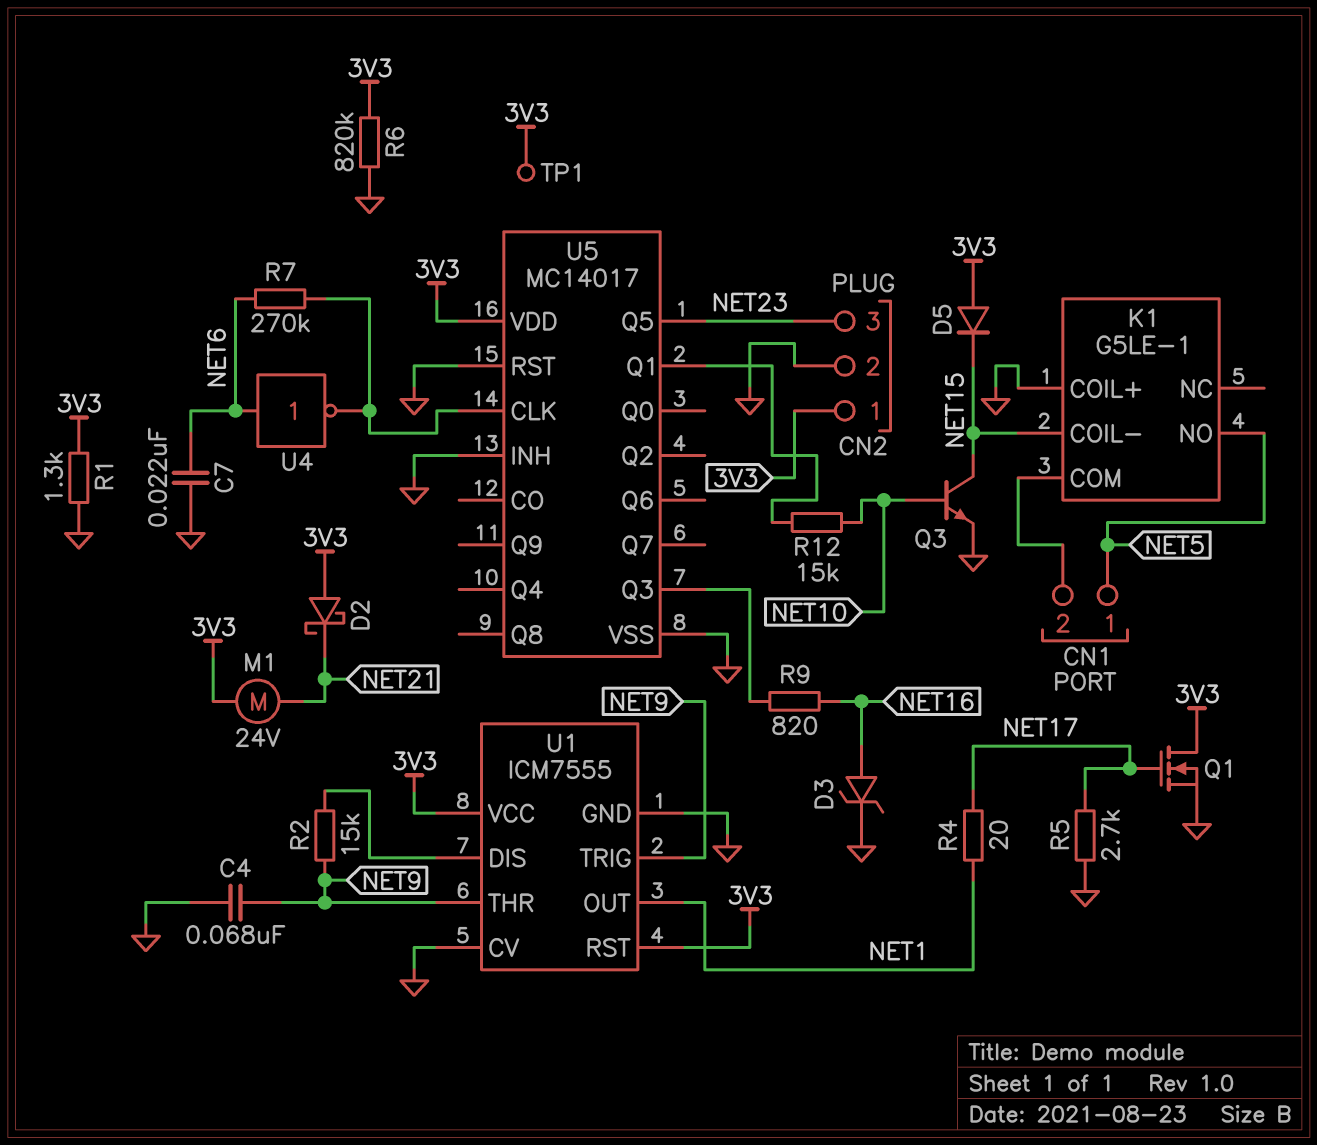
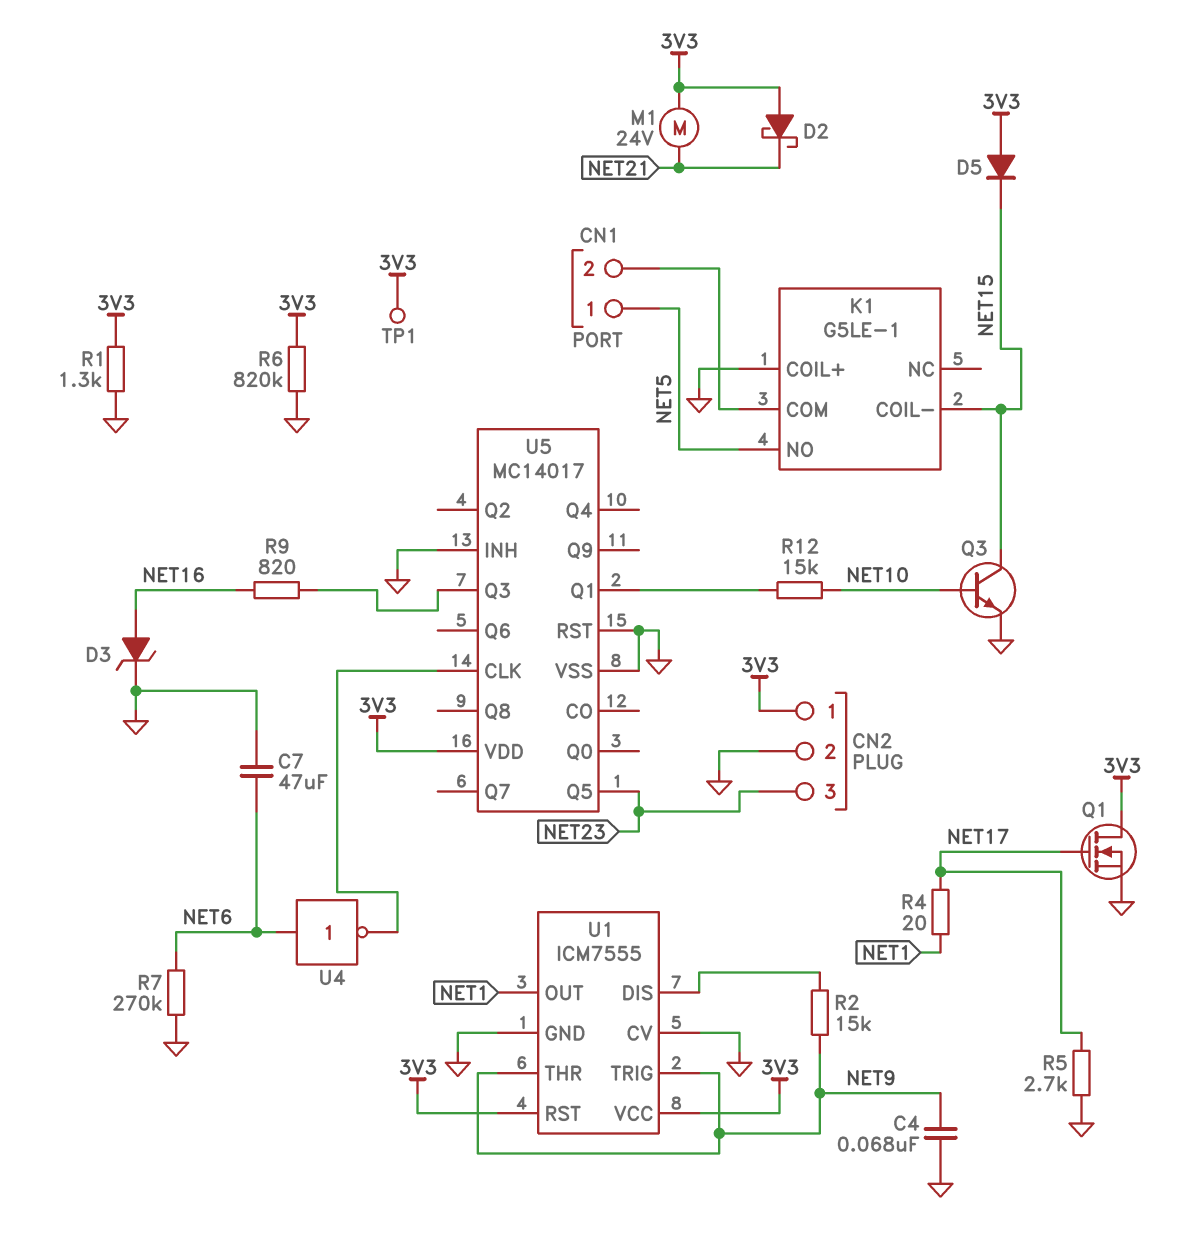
C7: 22nF (GND, NET6) -> 47uF (GND, NET6)
R7: 270k (NET6, U5/CLK) -> 270k (GND, NET6)

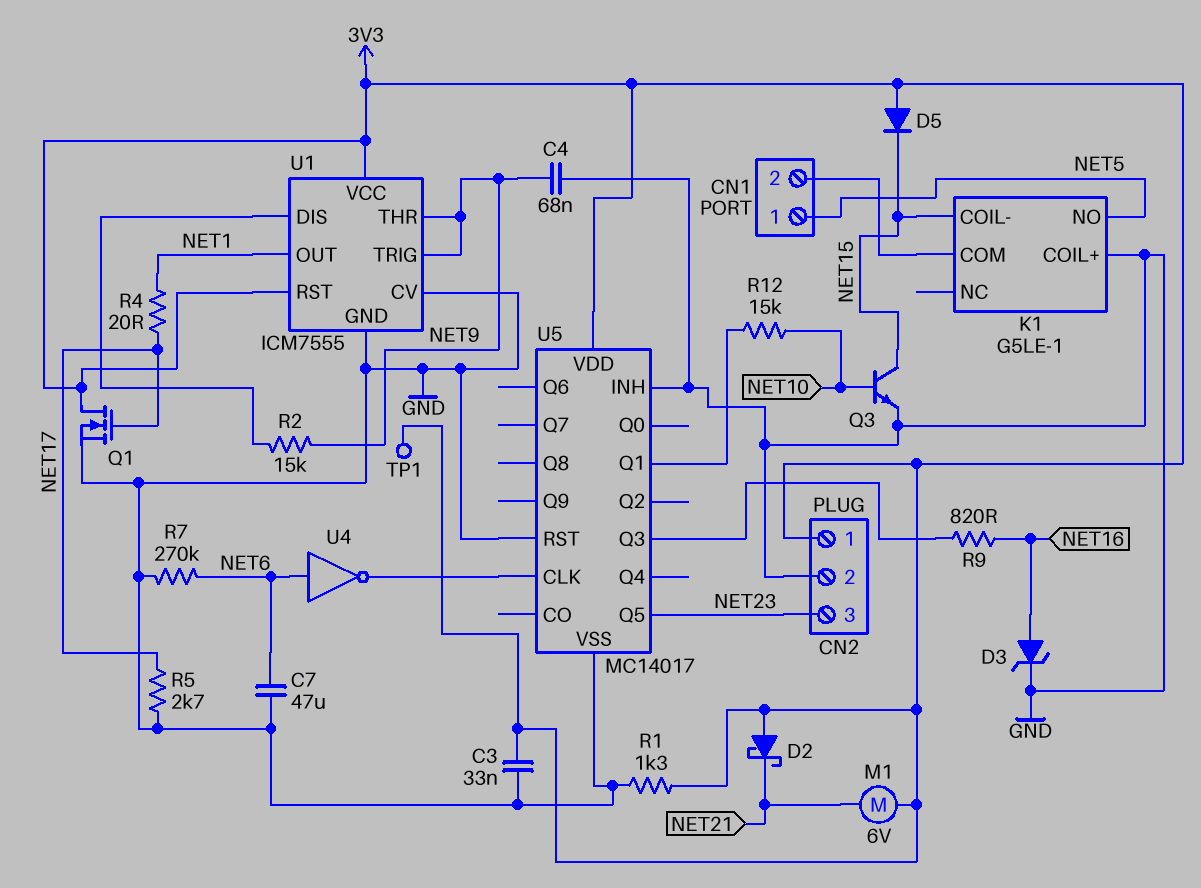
C3: none -> 33nF (3V3, GND)
M1: motor 24V (3V3, NET21) -> motor 6V (3V3, NET21)
R6: 820k (3V3, GND) -> none

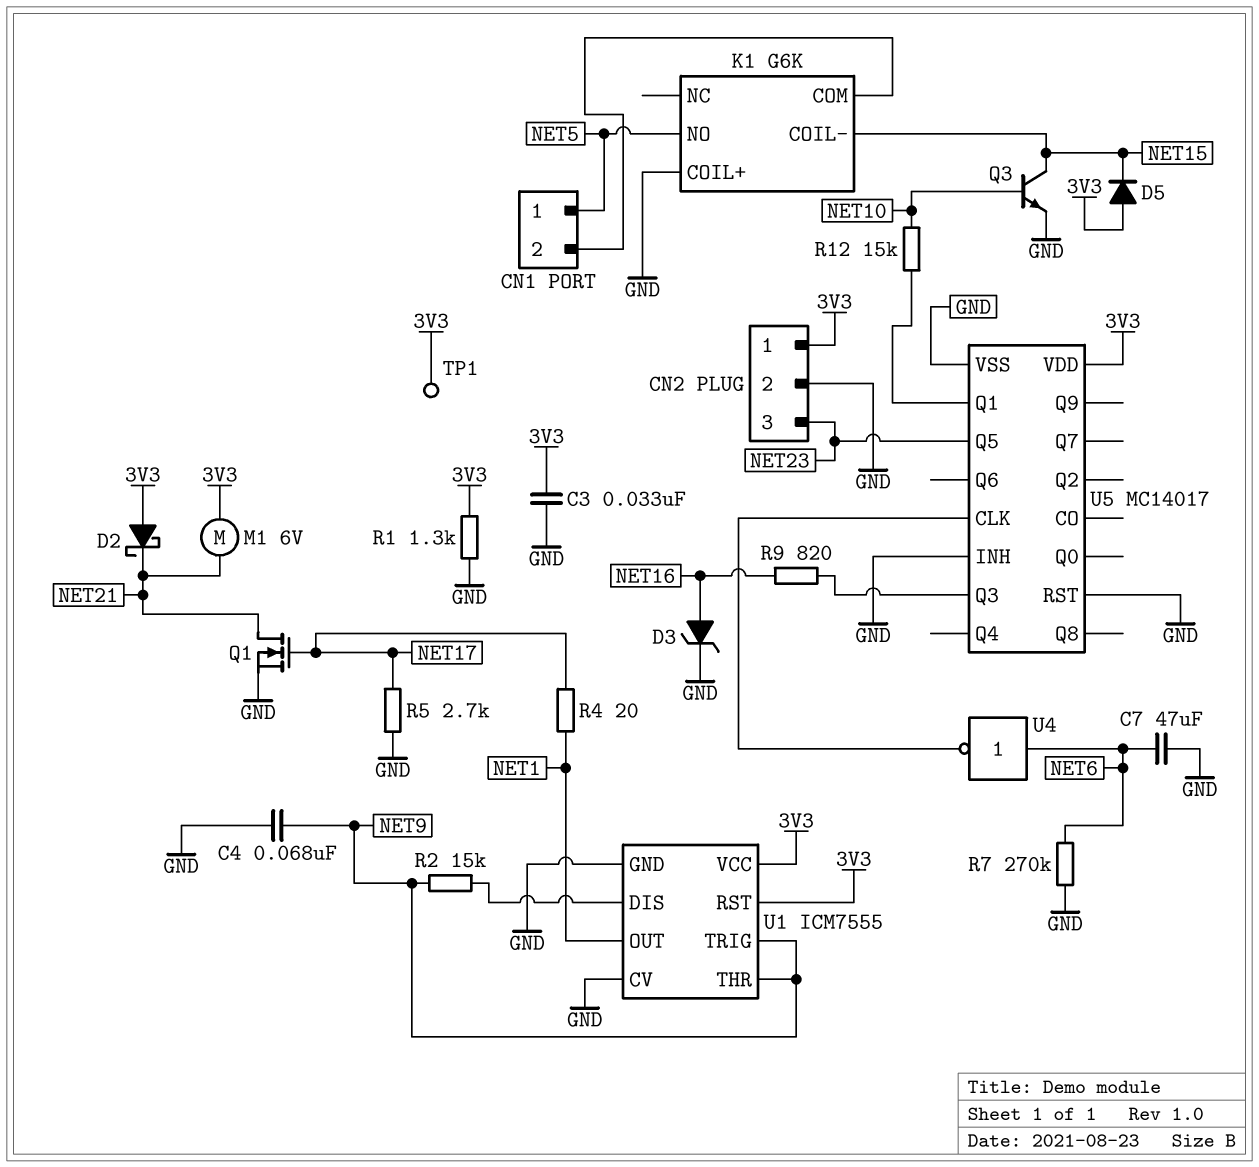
K1: G5LE-1 -> G6K
Q1: NMOS (G NET17, D 3V3, S GND) -> NMOS (G NET17, D NET21, S GND)

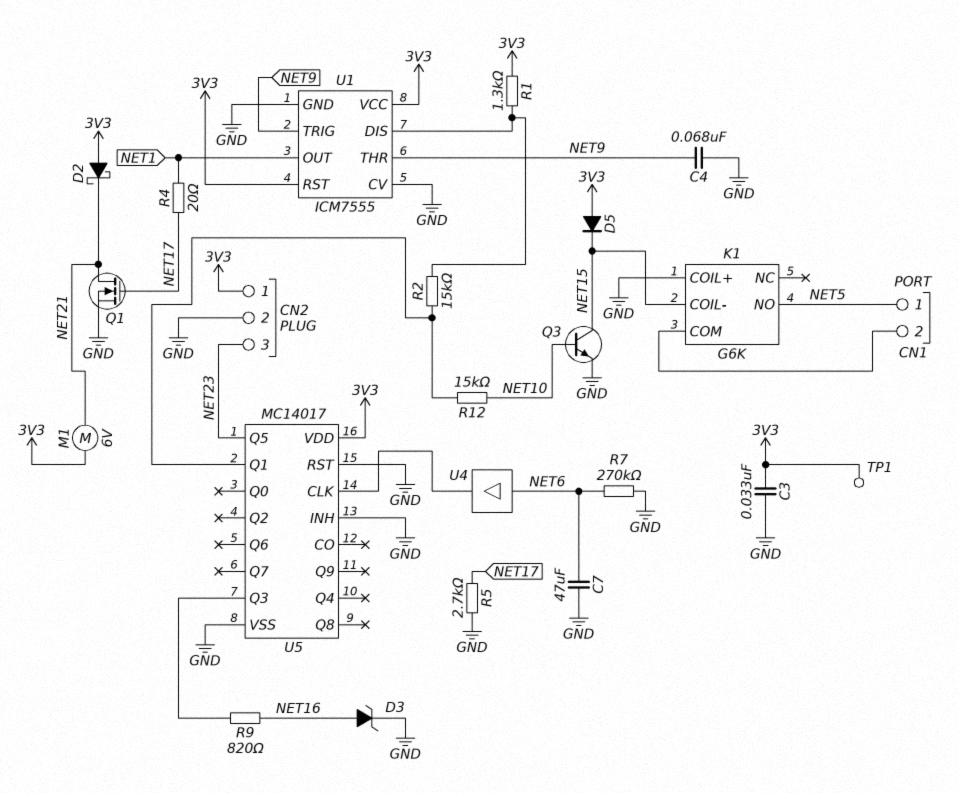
R1: 1.3k (3V3, GND) -> 1.3k (3V3, U1/DIS)
R2: 15k (NET9, U1/DIS) -> 15k (U1/DIS, U5/Q1)
U4: NOT (in NET6, out U5/CLK) -> buffer (in NET6, out U5/CLK)

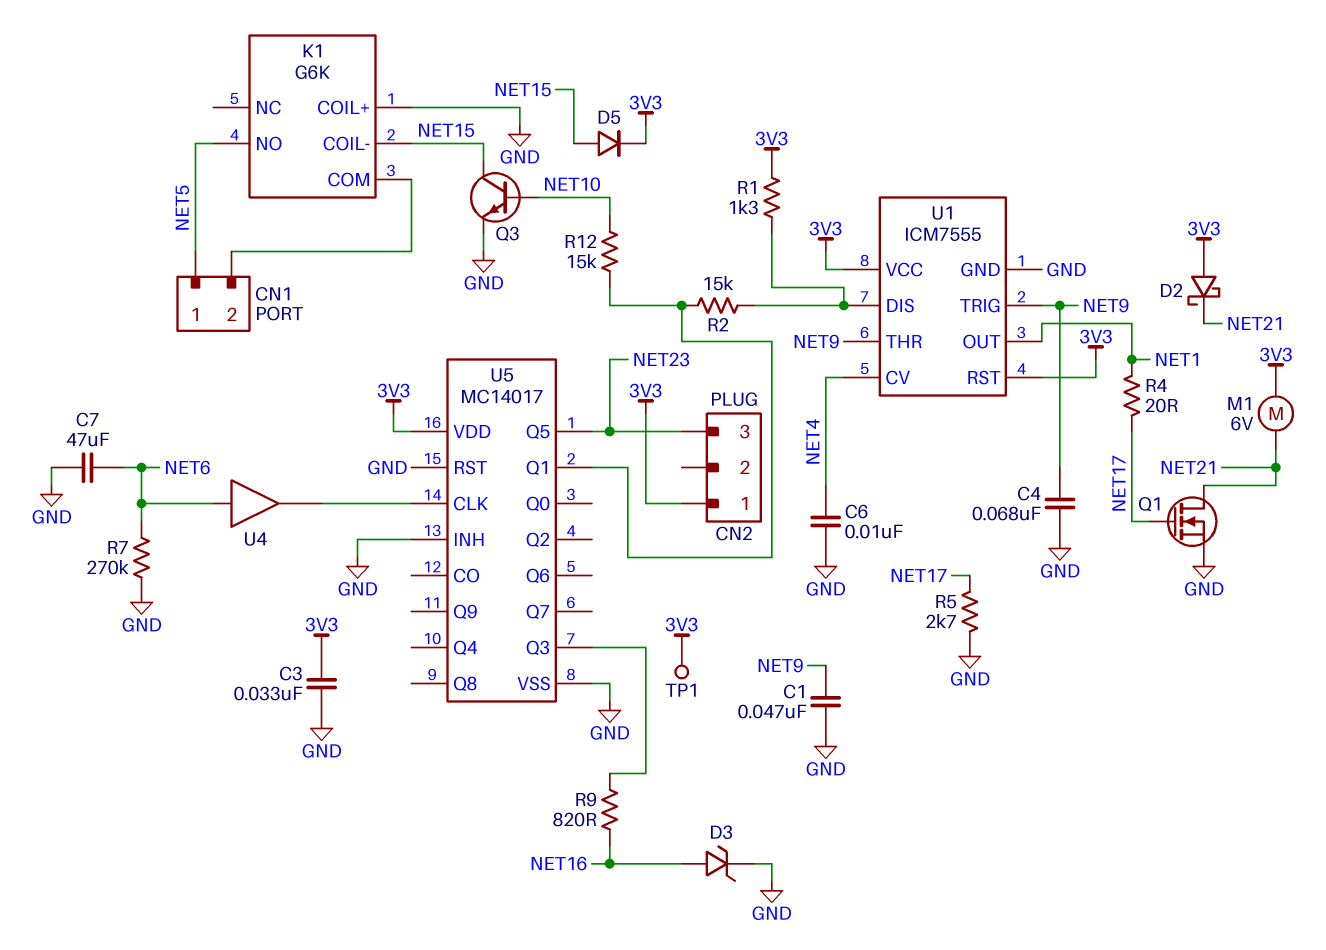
C1: none -> 47nF (GND, NET9)
C6: none -> 10nF (GND, NET4)
CN2 pin 2: GND -> none
D5: diode (A 3V3, K NET15) -> diode (A NET15, K 3V3)
U1 pin CV: GND -> NET4

